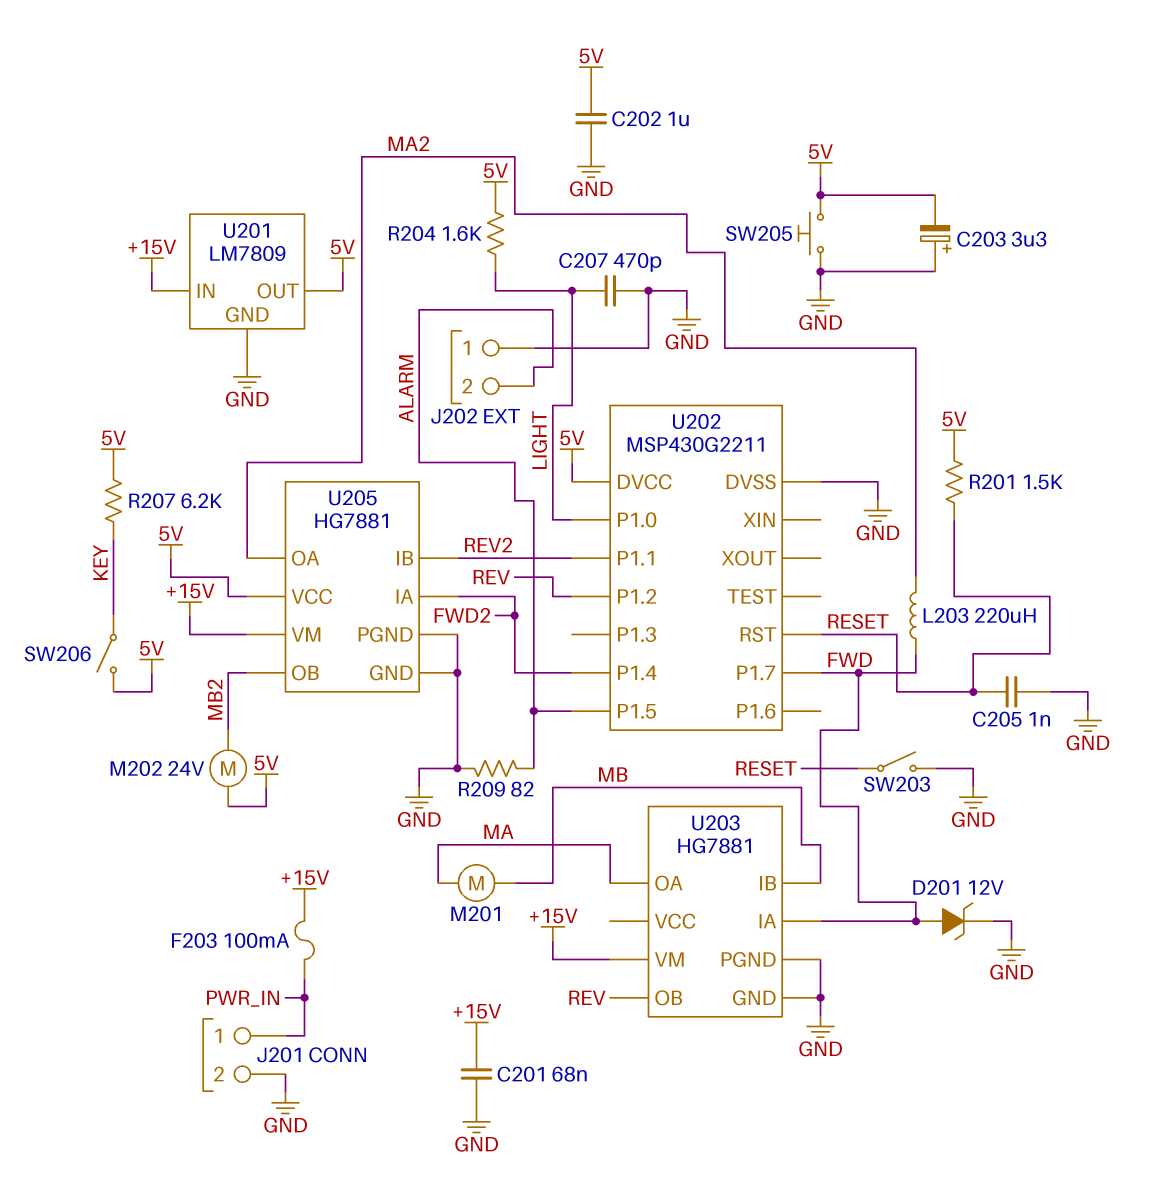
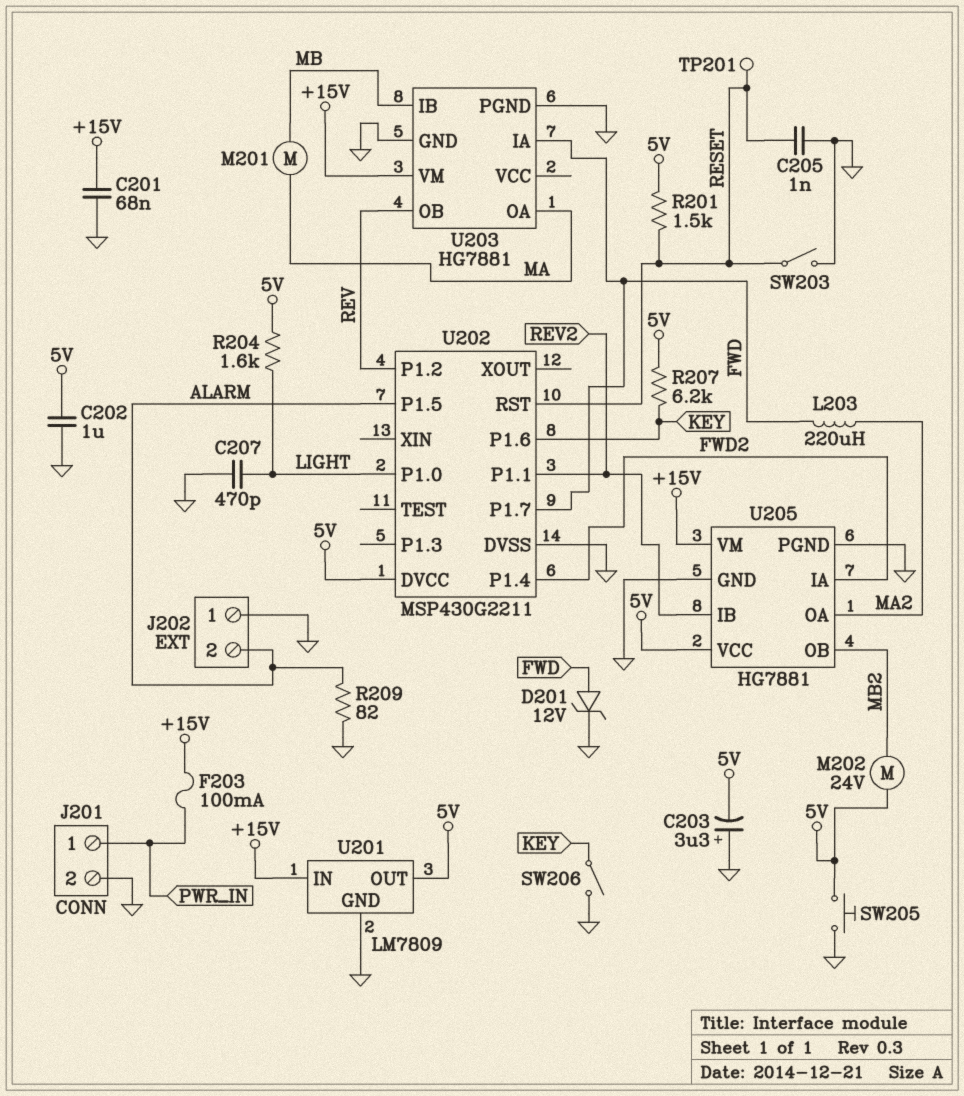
SW206: switch (5V, KEY) -> switch (GND, KEY)
TP201: none -> test point (RESET)
U202 pin P1.6: none -> KEY

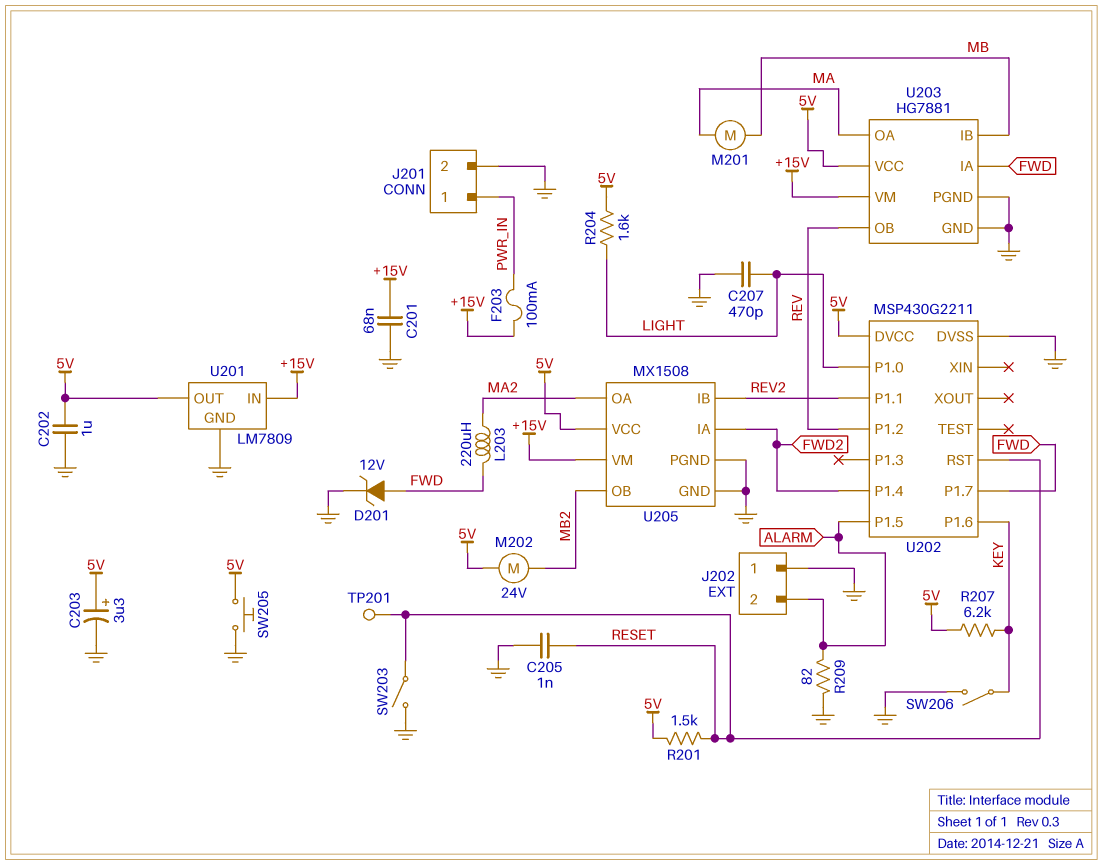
C203: 3.3uF (plus GND, minus 5V) -> 3.3uF (plus 5V, minus GND)
U203 pin VCC: none -> 5V
U205: HG7881 -> MX1508

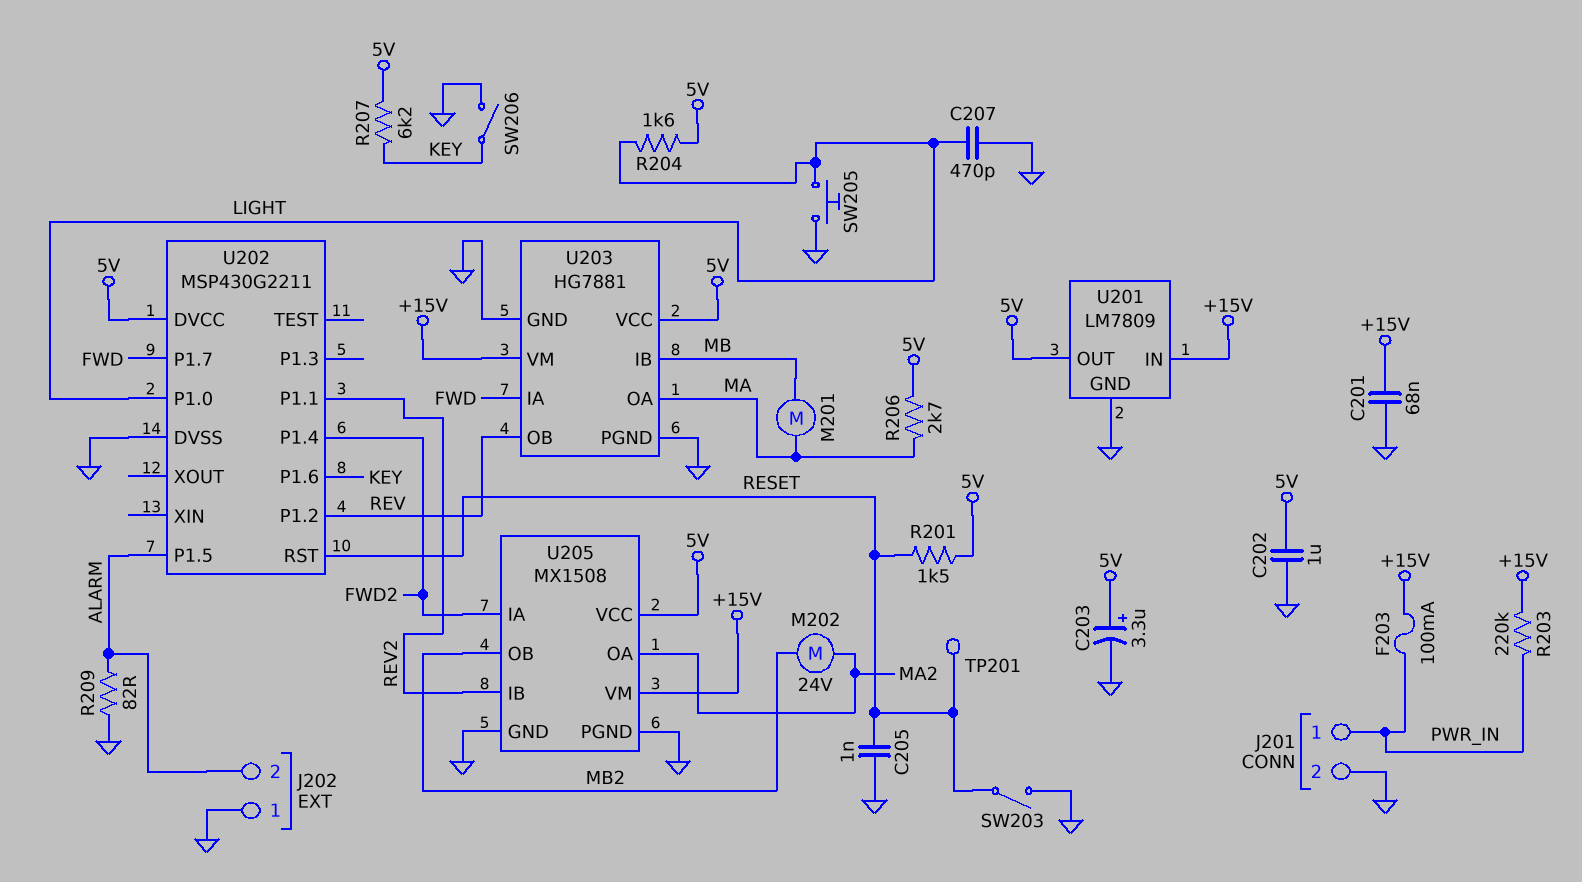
D201: zener 12V (A FWD, K GND) -> none
L203: 220uH (FWD, MA2) -> none
M202: motor 24V (5V, MB2) -> motor 24V (MA2, MB2)
R203: none -> 220k (+15V, PWR_IN)
R206: none -> 2.7k (5V, MA)
SW205: button (5V, GND) -> button (GND, LIGHT)

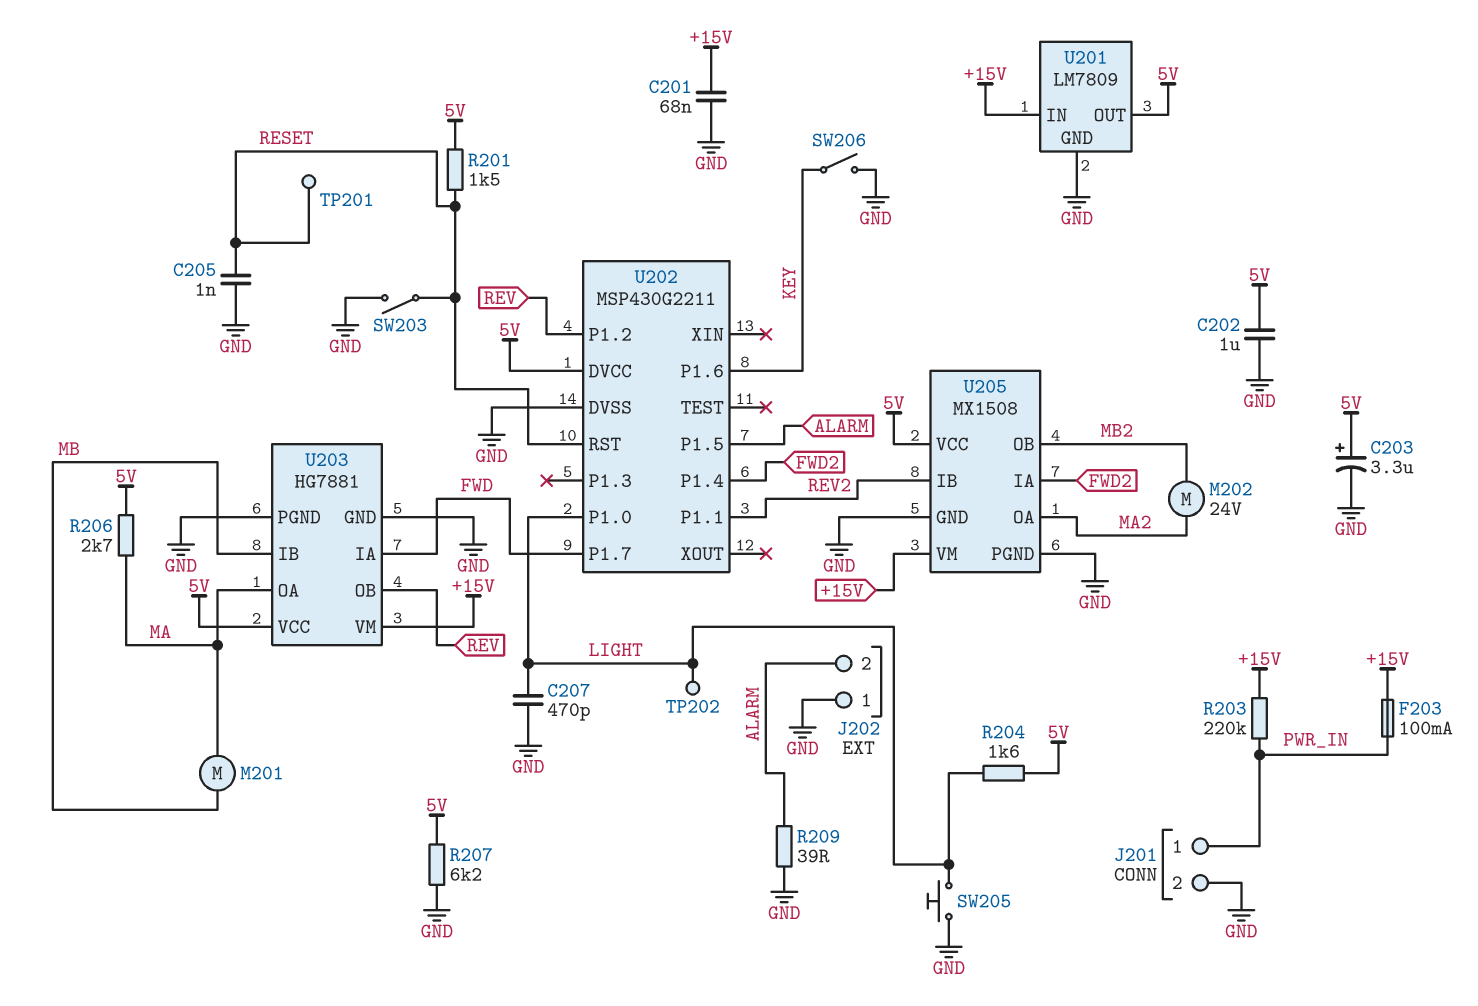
R207: 6.2k (5V, KEY) -> 6.2k (5V, GND)
R209: 82 (ALARM, GND) -> 39 (ALARM, GND)
TP202: none -> test point (LIGHT)

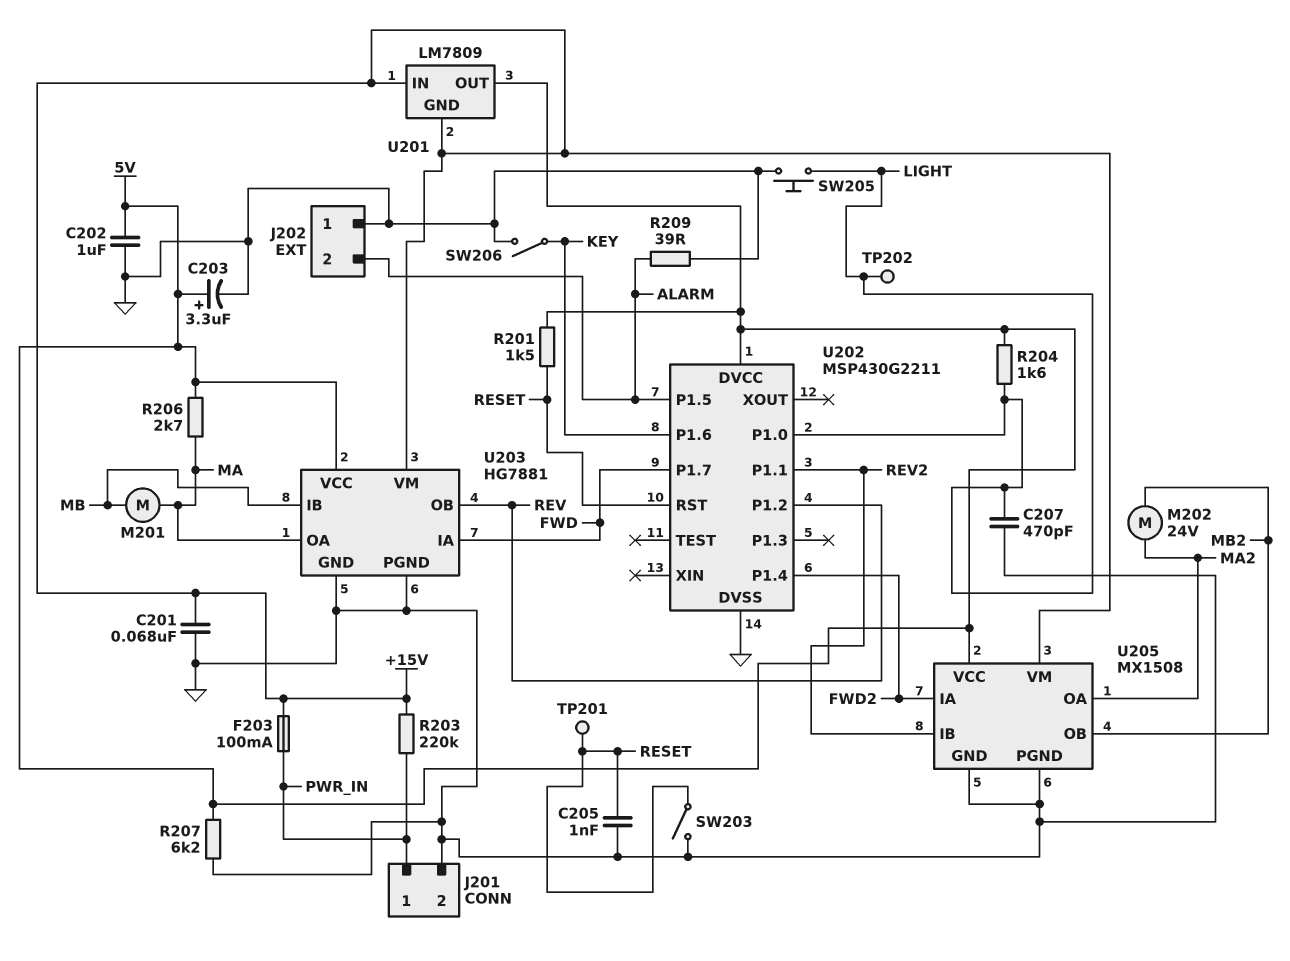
U201 pin GND: GND -> +15V

